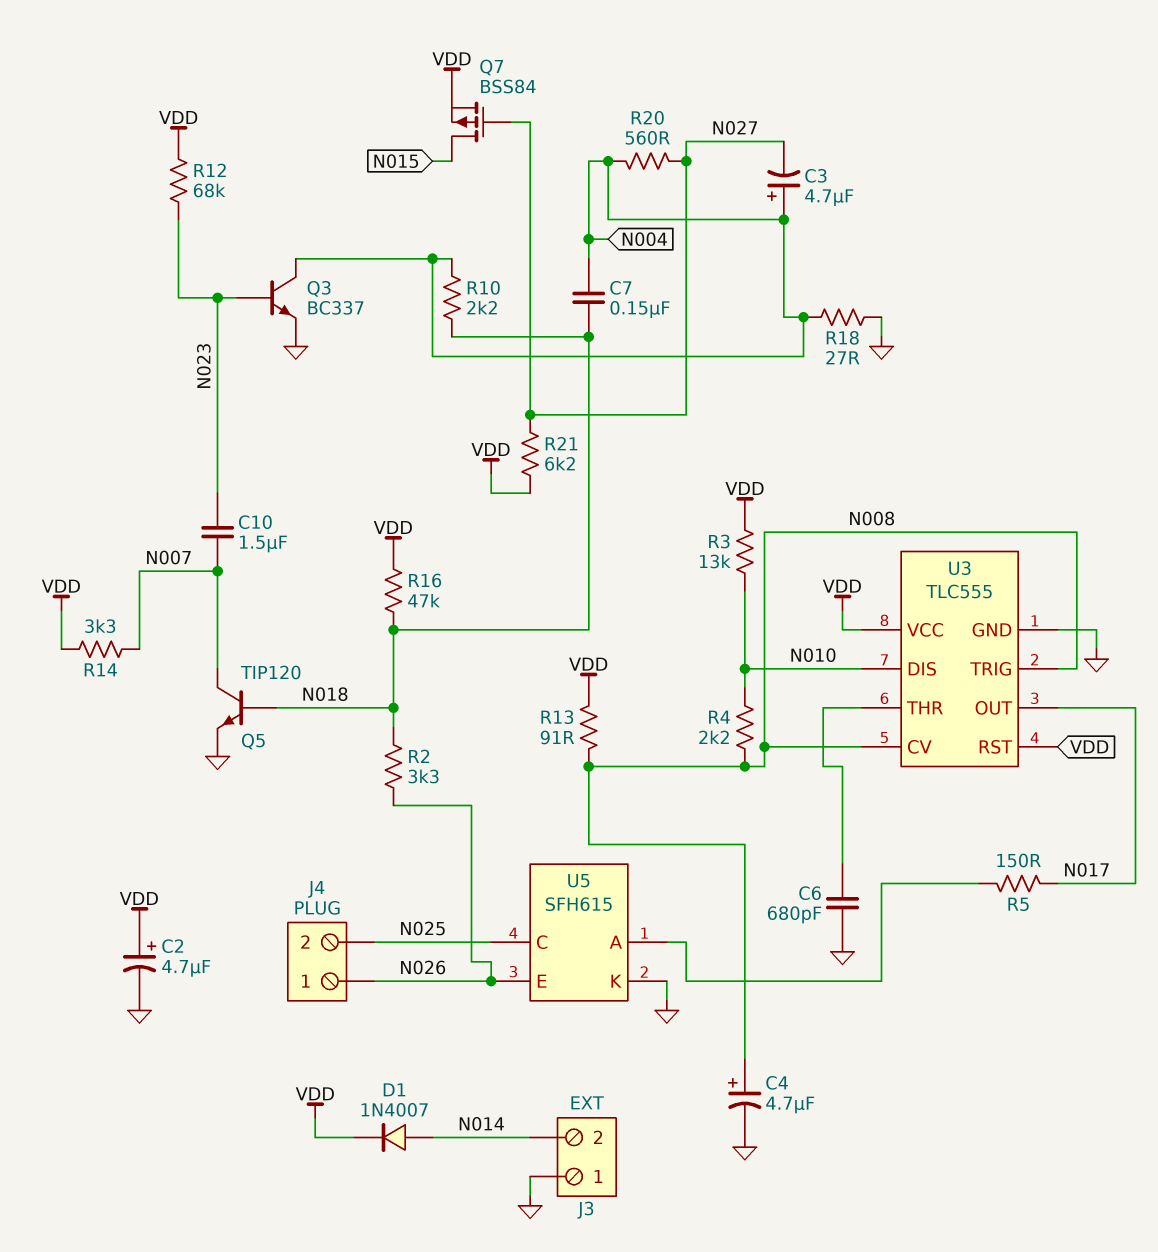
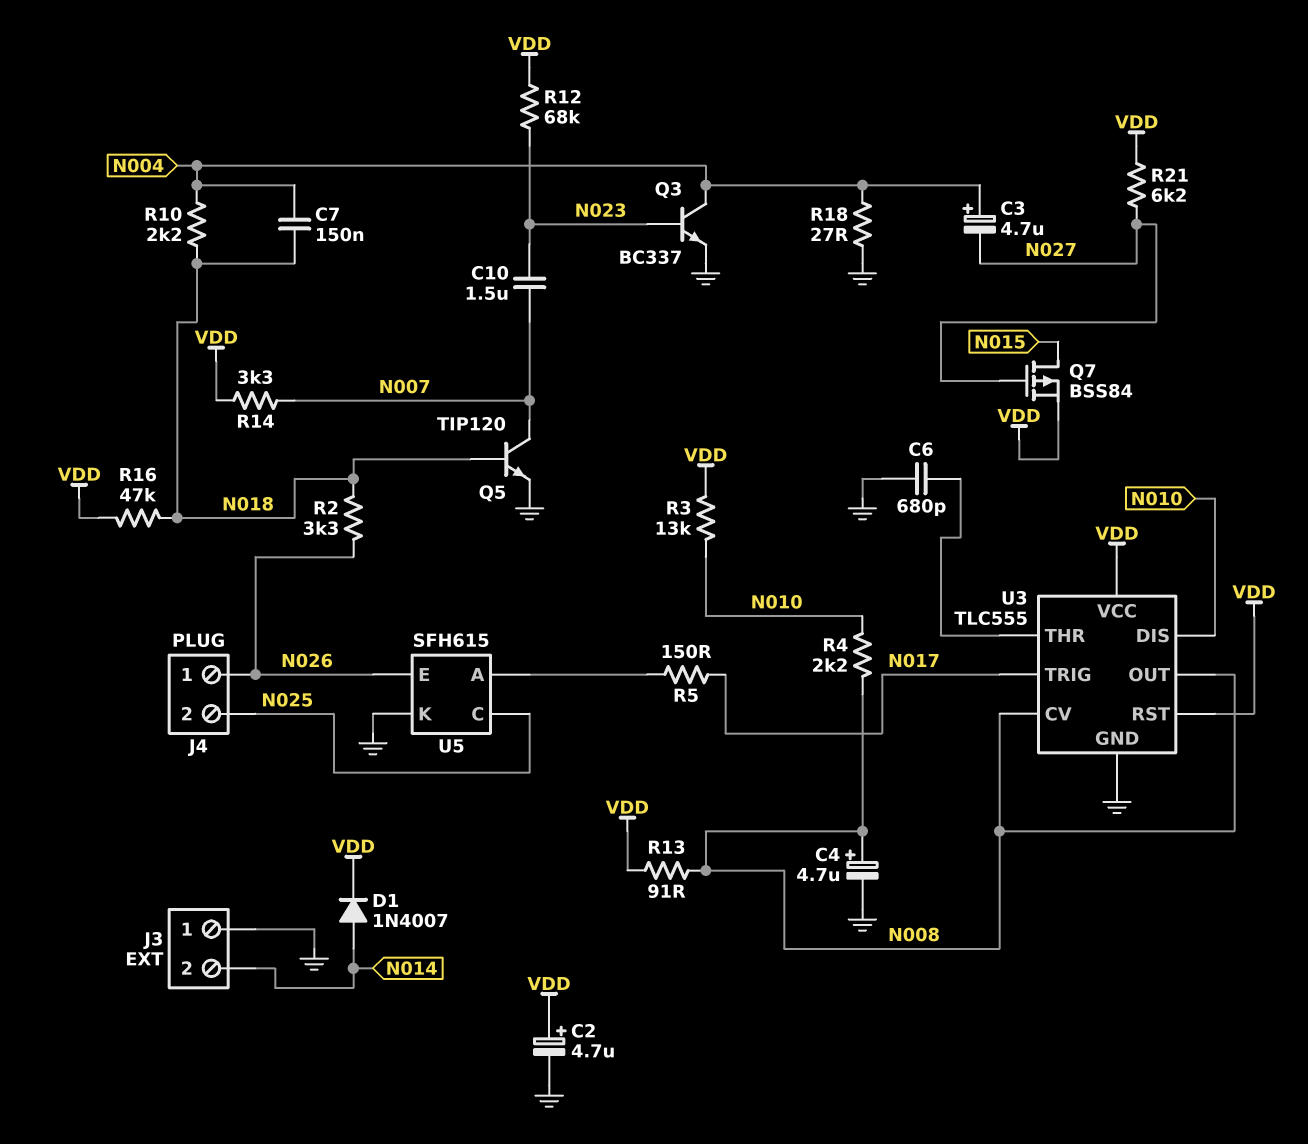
R20: 560 (N004, N027) -> none
U3 pin OUT: N017 -> N008
U3 pin TRIG: N008 -> N017

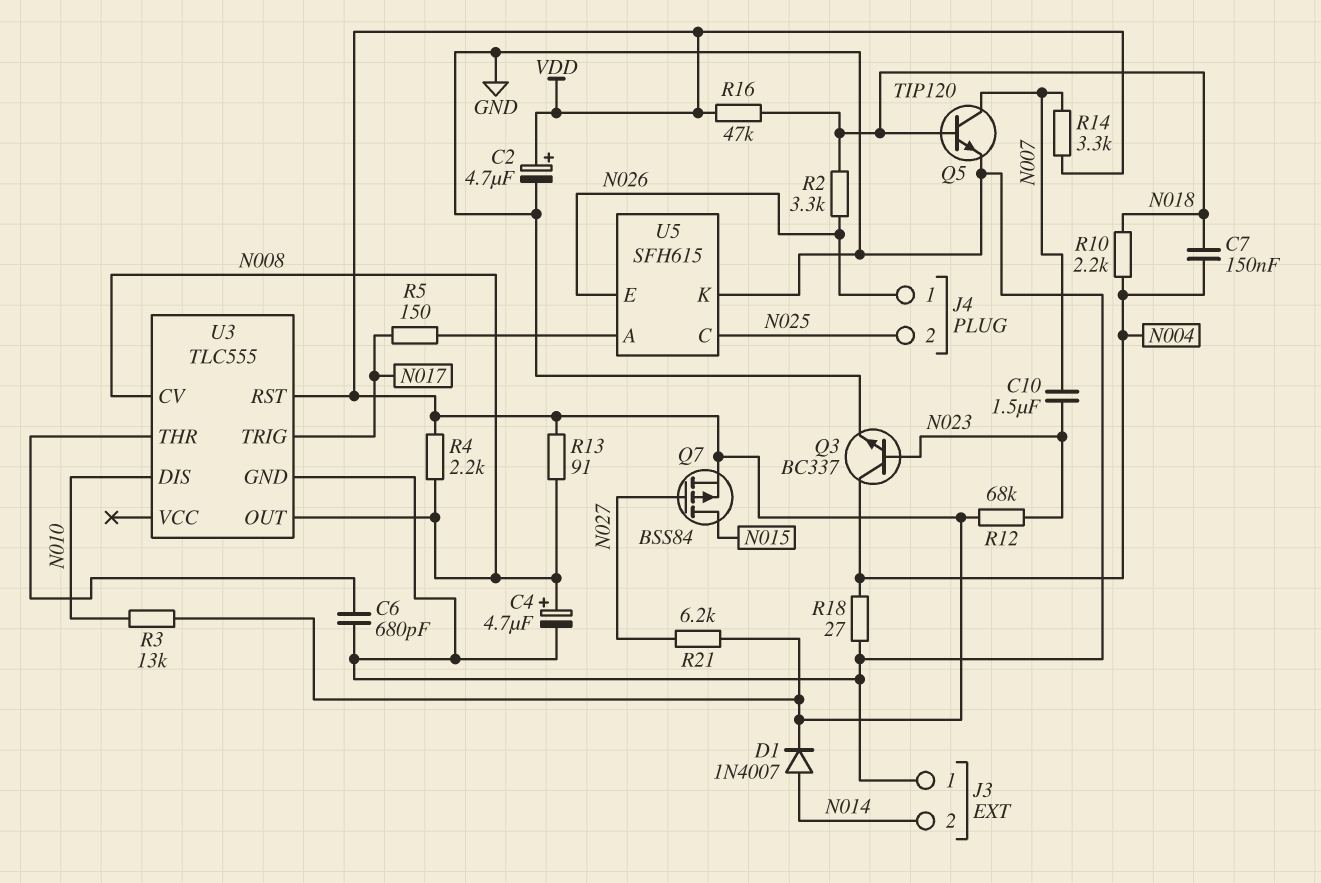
C3: 4.7uF (plus N004, minus N027) -> none
R4: 2.2k (N008, N010) -> 2.2k (N008, VDD)
U3 pin VCC: VDD -> none

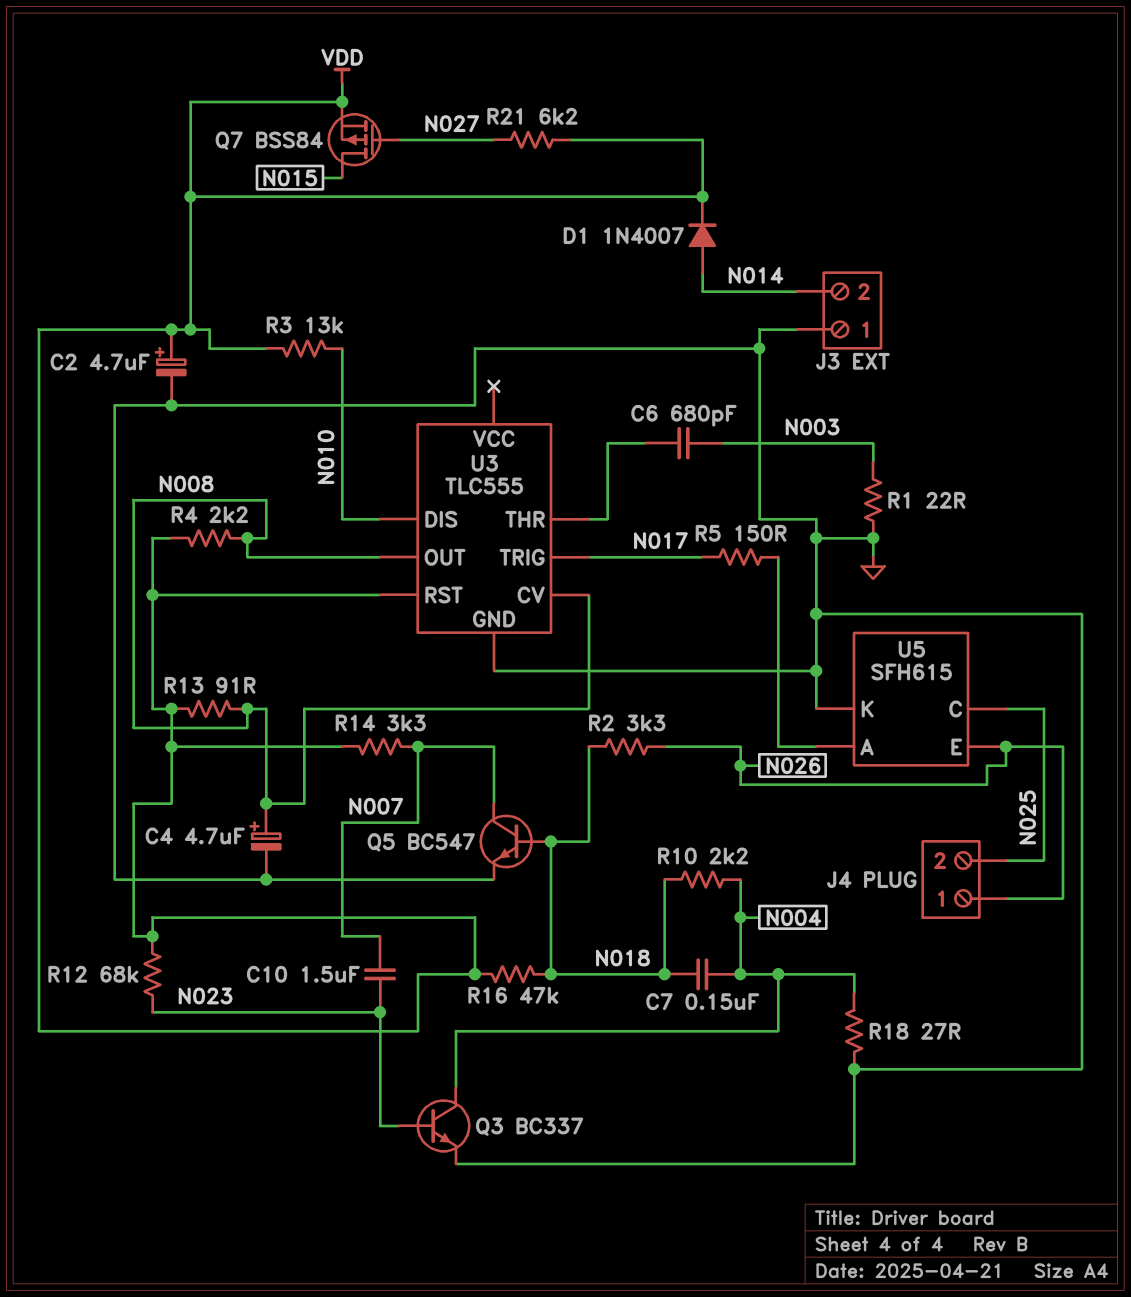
C6: 680pF (GND, U3/THR) -> 680pF (N003, U3/THR)
Q5: NPN TIP120 (B N018, C N007, E GND) -> NPN BC547 (B N018, C N007, E GND)
R1: none -> 22 (GND, N003)

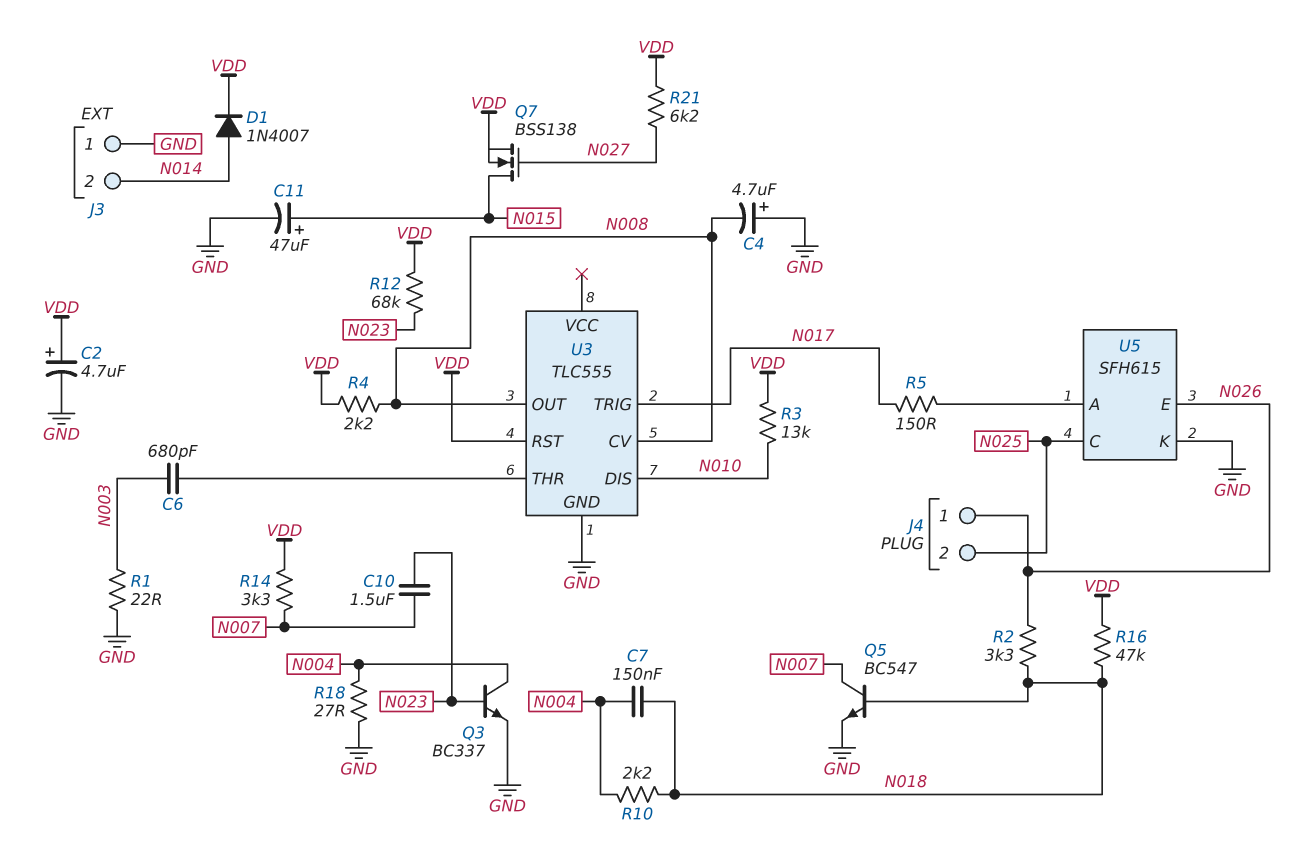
C4: 4.7uF (plus N008, minus GND) -> 4.7uF (plus GND, minus N008)
C11: none -> 47uF (plus N015, minus GND)
Q7: PMOS BSS84 (G N027, D N015, S VDD) -> NMOS BSS138 (G N027, D N015, S VDD)
R13: 91 (N008, VDD) -> none

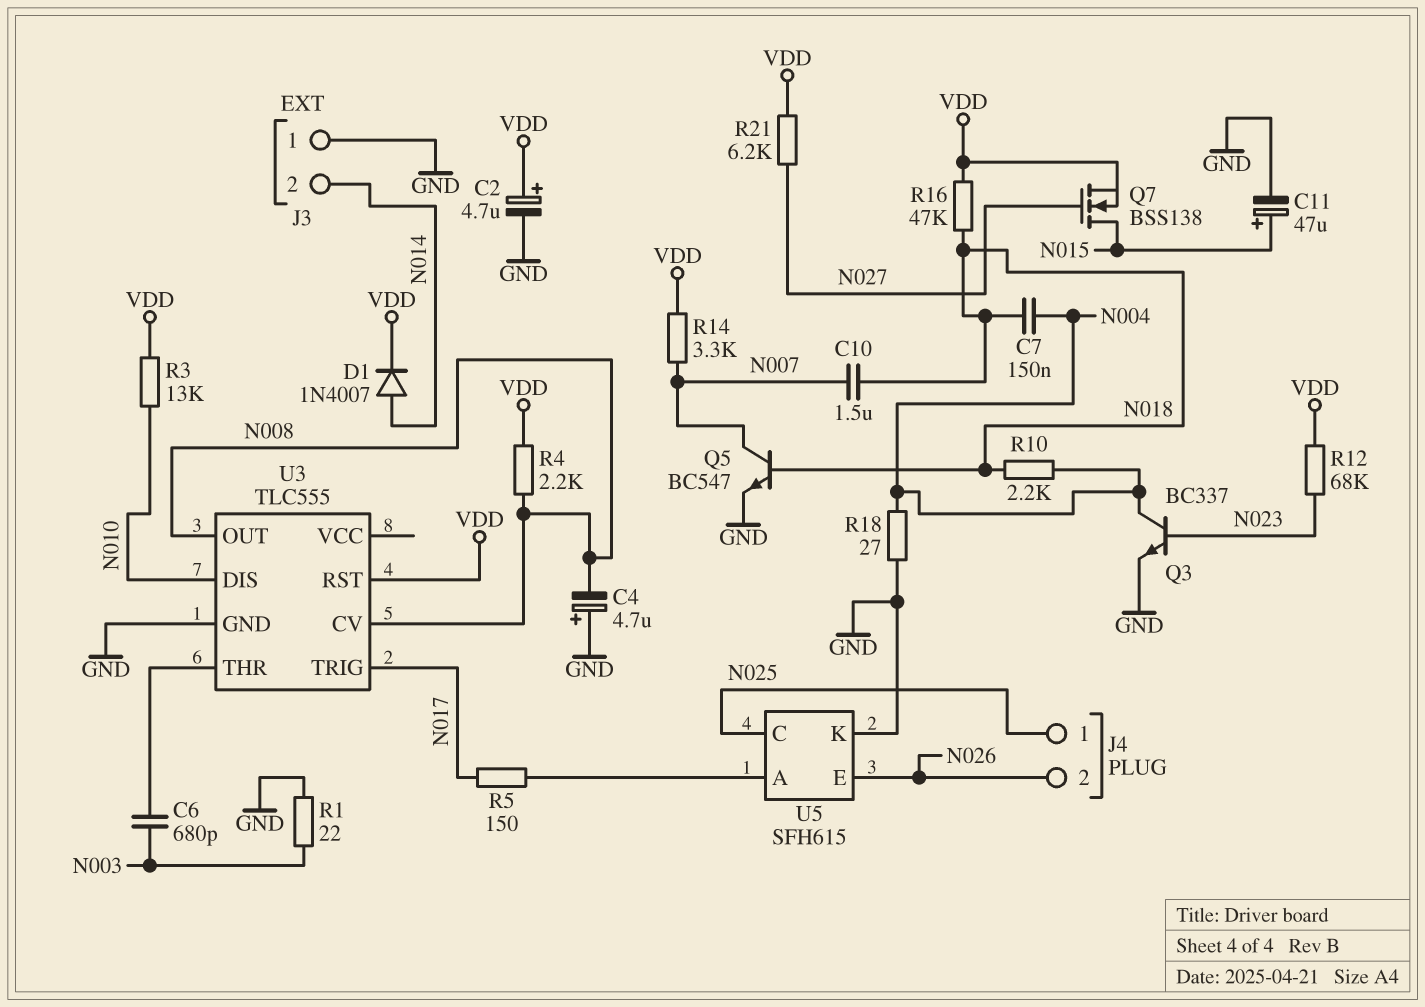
C10: 1.5uF (N007, N023) -> 1.5uF (N007, N018)
J4 pin 1: N026 -> N025
J4 pin 2: N025 -> N026
R2: 3.3k (N018, N026) -> none

